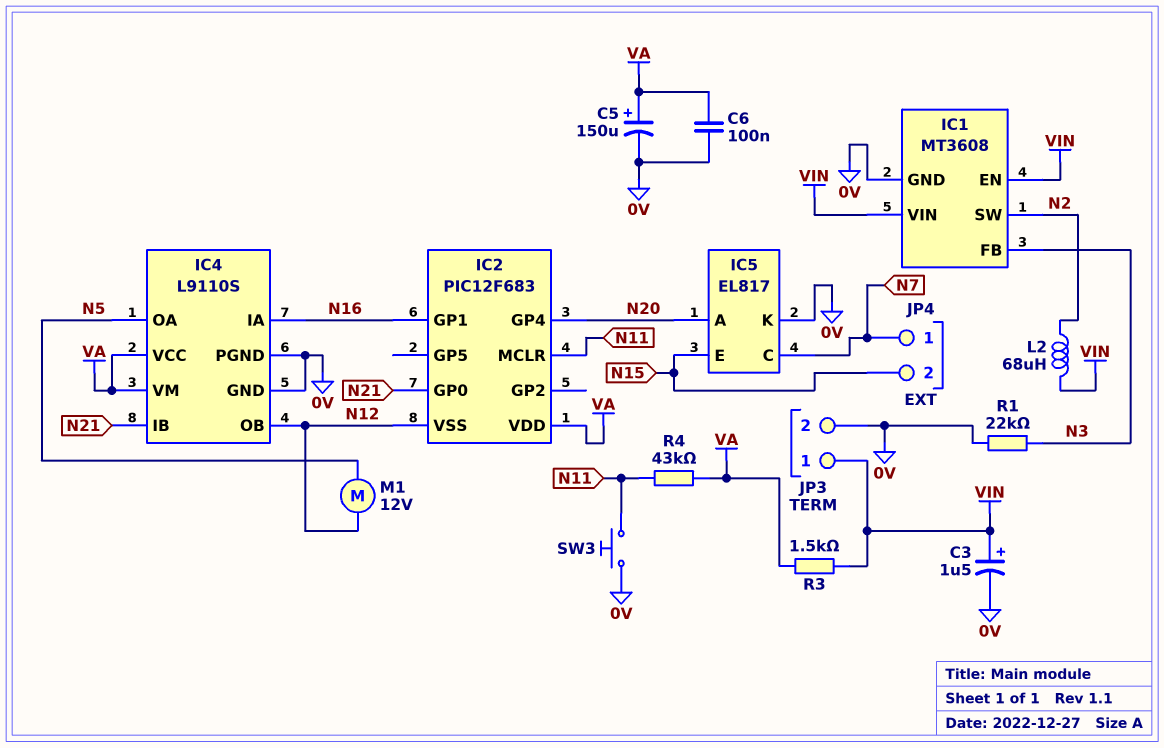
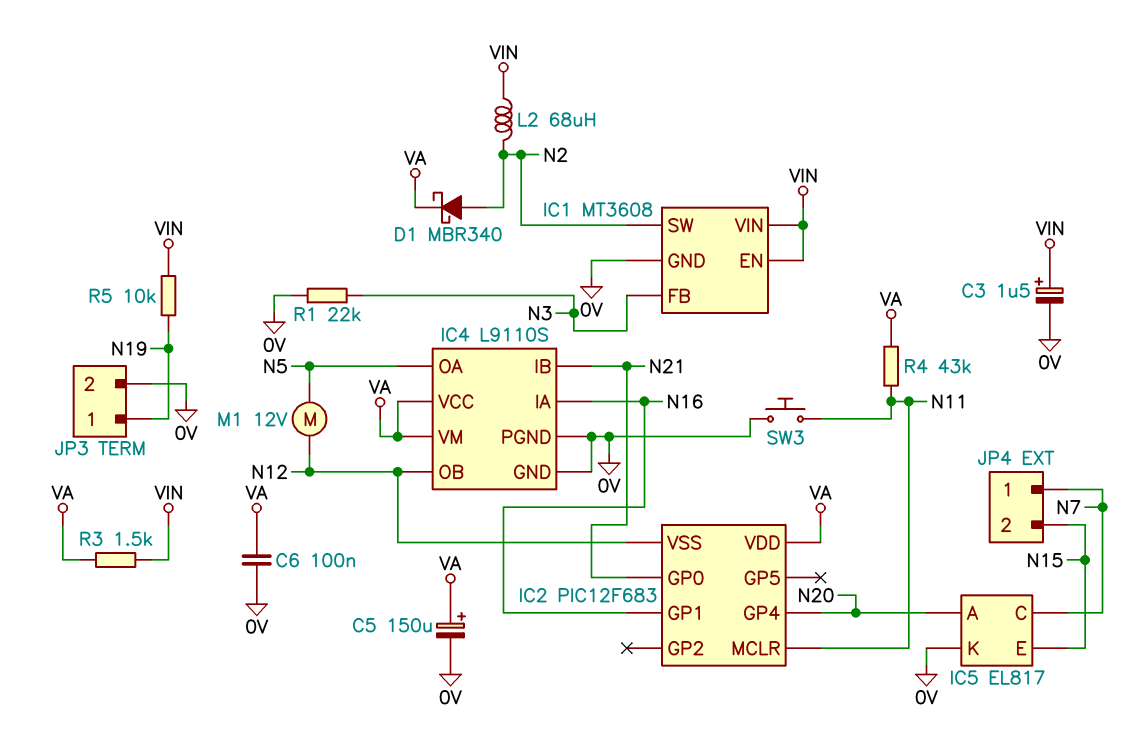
D1: none -> schottky MBR340 (A N2, K VA)
JP3 pin 1: VIN -> N19
R5: none -> 10k (N19, VIN)

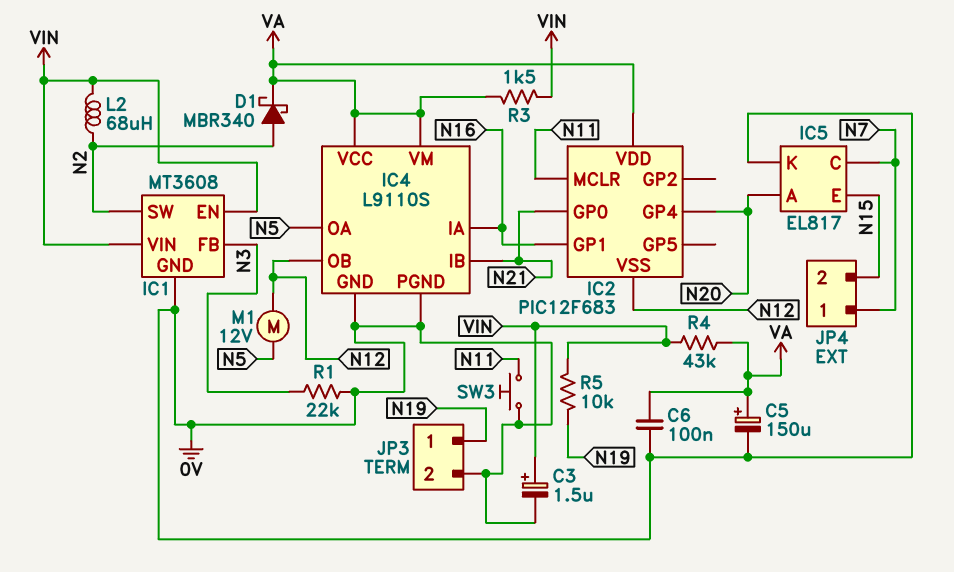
R4: 43k (N11, VA) -> 43k (VA, VIN)

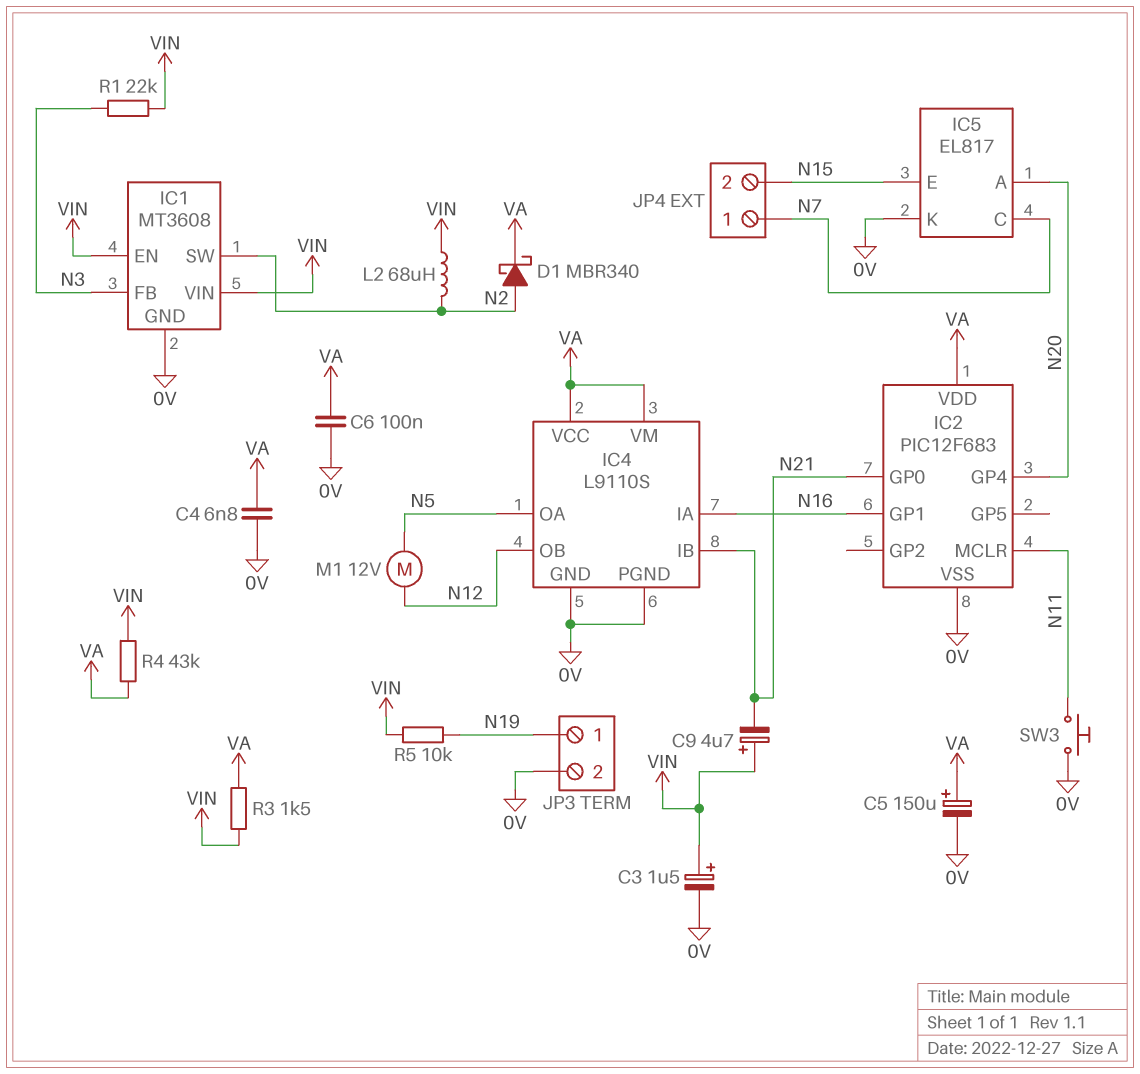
C4: none -> 6.8nF (0V, VA)
C9: none -> 4.7uF (plus VIN, minus N21)
IC2 pin VSS: N12 -> 0V
R1: 22k (0V, N3) -> 22k (N3, VIN)

